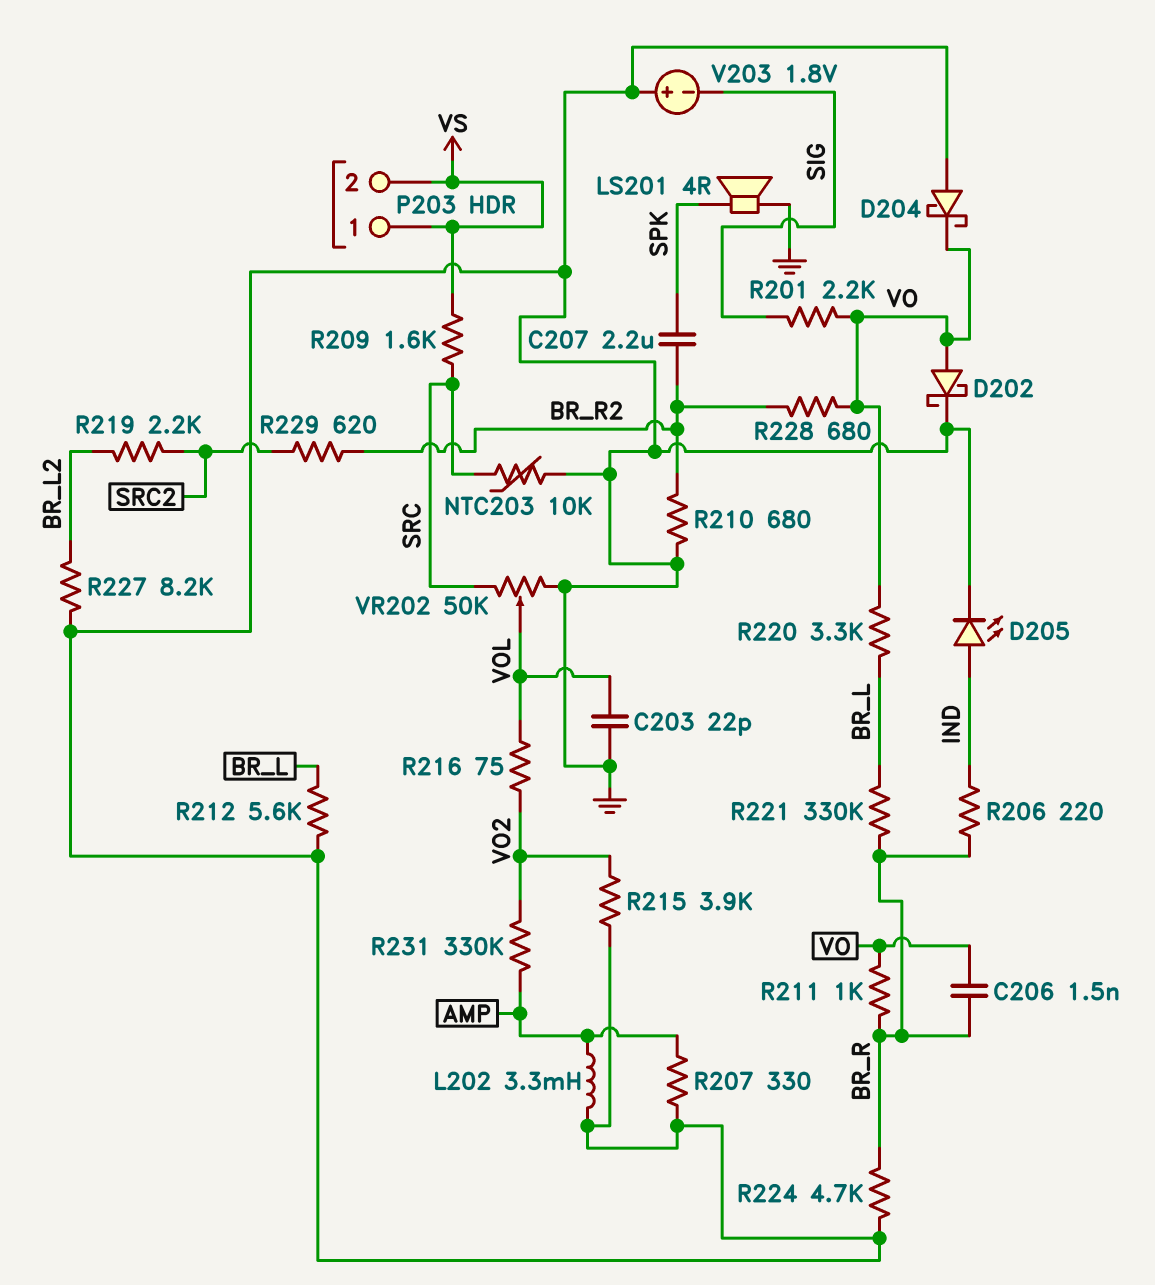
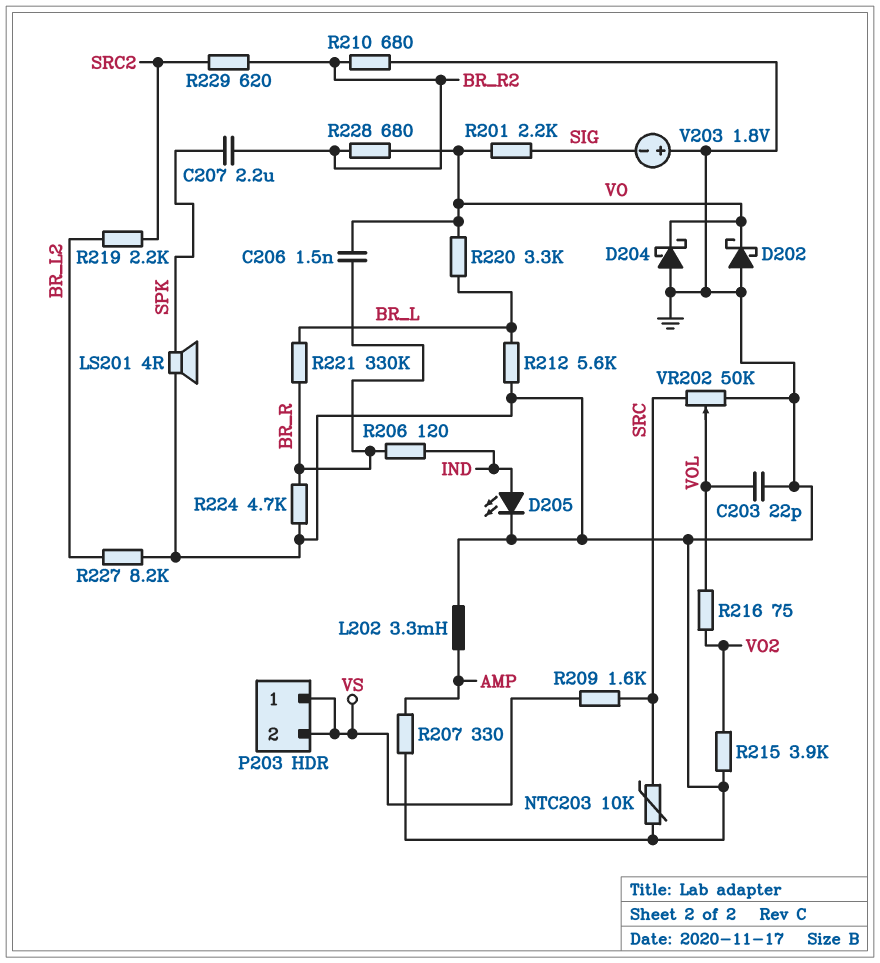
D202: schottky (A VO, K GND) -> schottky (A GND, K VO)
R206: 220 (BR_R, IND) -> 120 (BR_R, IND)
R211: 1k (BR_R, VO) -> none
R231: 330k (AMP, VO2) -> none

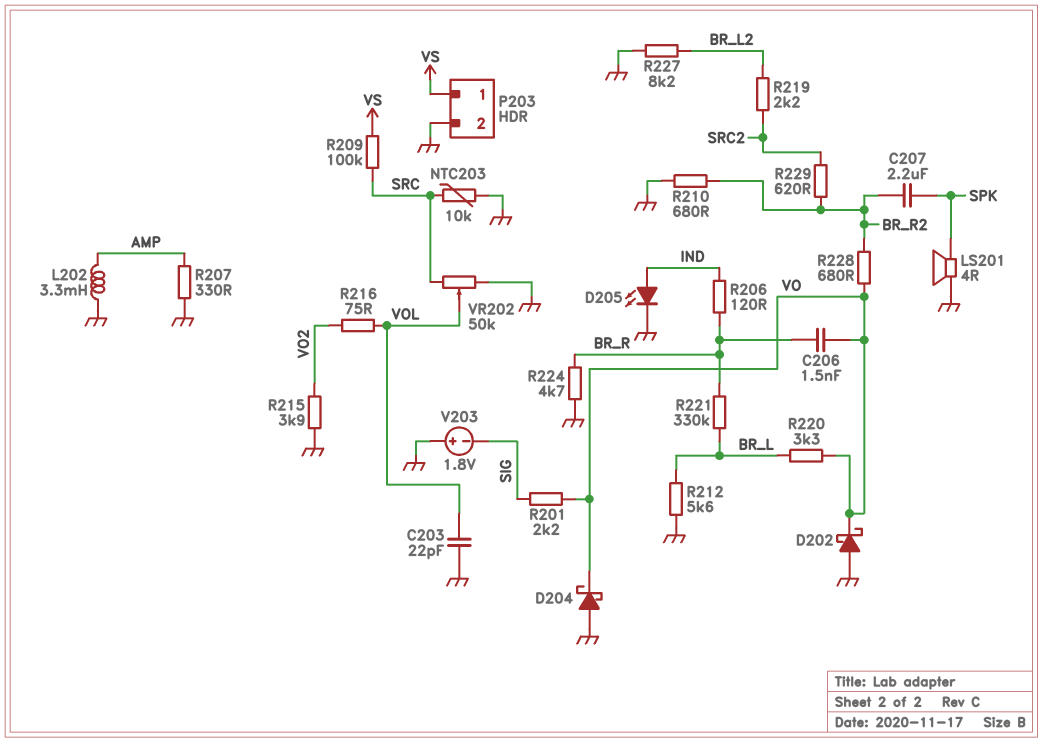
P203 pin 2: VS -> GND
R209: 1.6k (SRC, VS) -> 100k (SRC, VS)

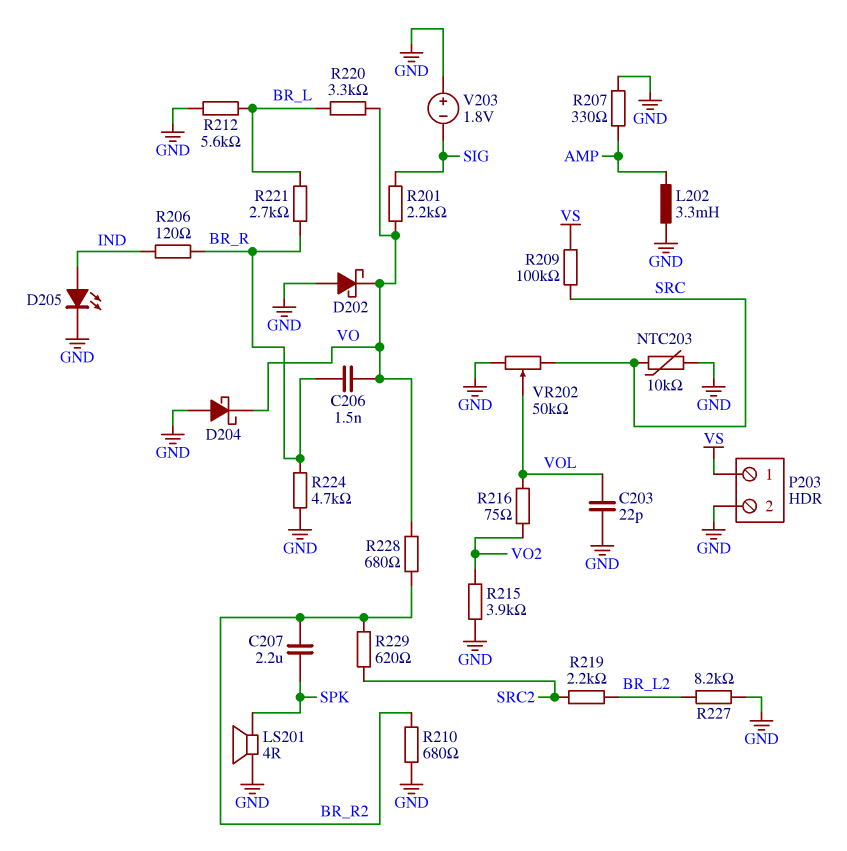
R221: 330k (BR_L, BR_R) -> 2.7k (BR_L, BR_R)

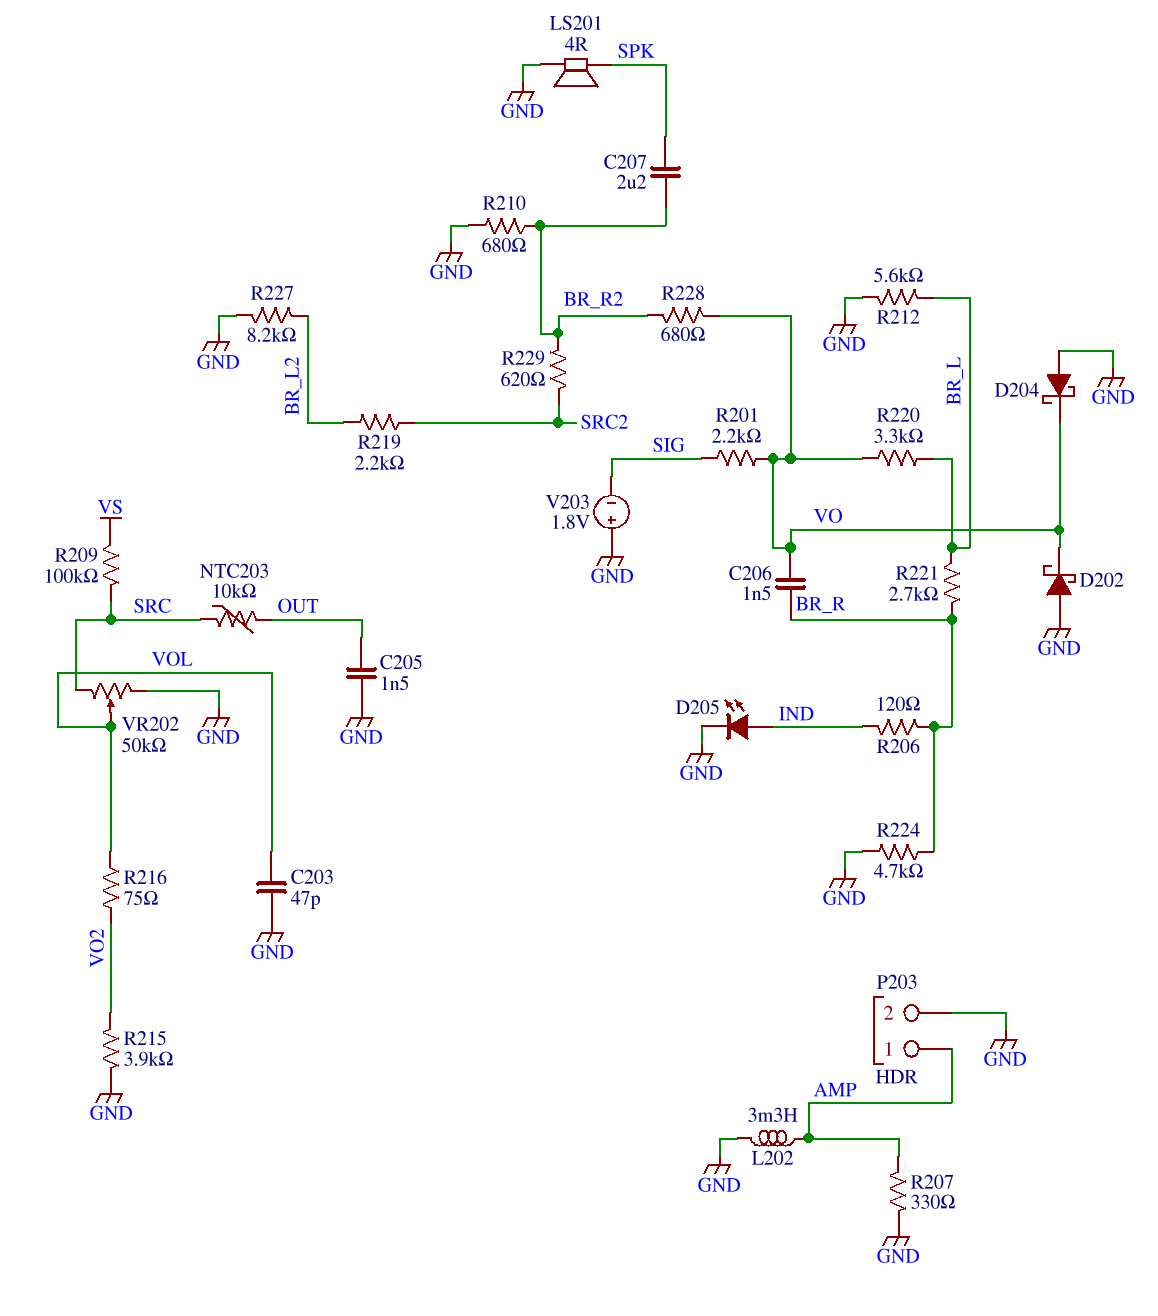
C203: 22pF (GND, VOL) -> 47pF (GND, VOL)
C205: none -> 1.5nF (GND, OUT)
NTC203: 10k (GND, SRC) -> 10k (OUT, SRC)
P203 pin 1: VS -> AMP

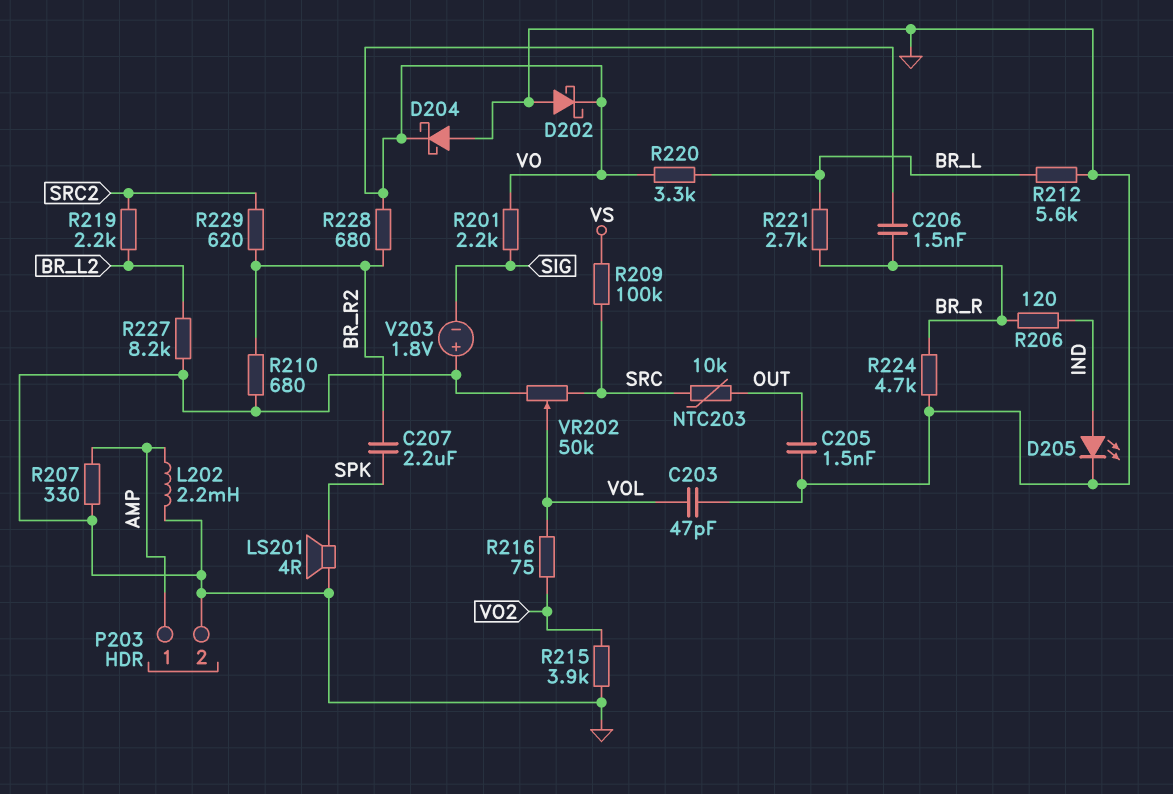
L202: 3.3mH (AMP, GND) -> 2.2mH (AMP, GND)

